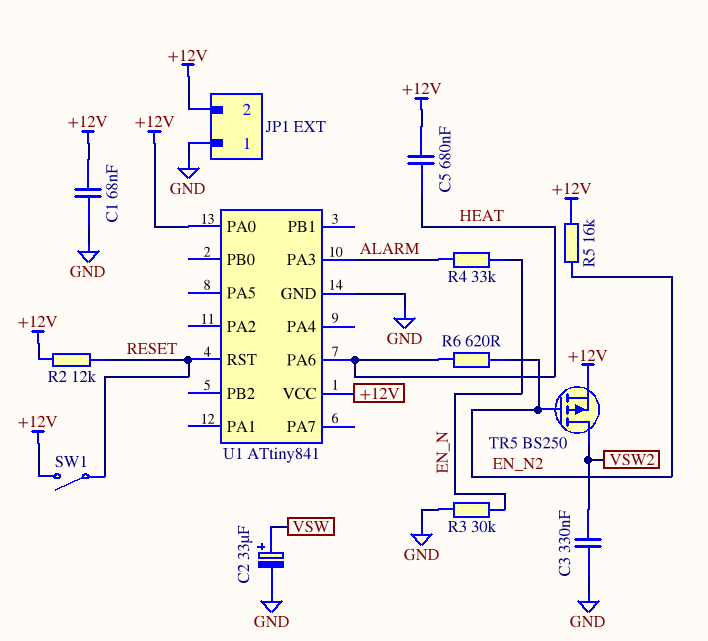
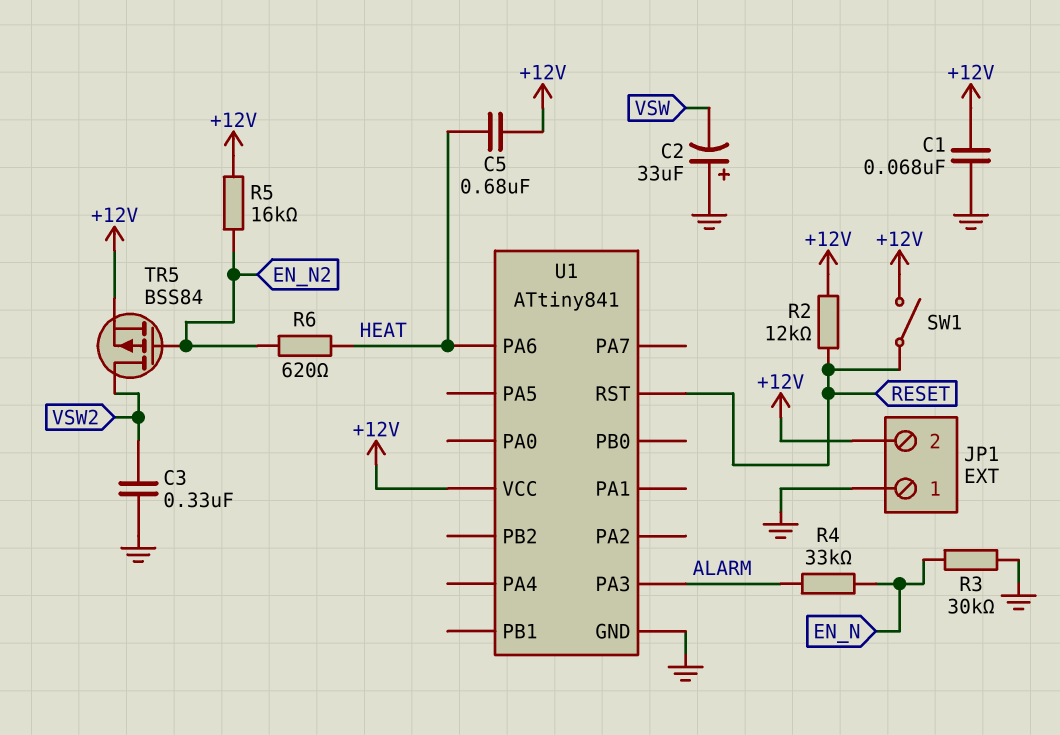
C2: 33uF (plus VSW, minus GND) -> 33uF (plus GND, minus VSW)
TR5: PMOS BS250 (G EN_N2, D VSW2, S +12V) -> PMOS BSS84 (G EN_N2, D VSW2, S +12V)
U1 pin PA0: +12V -> none

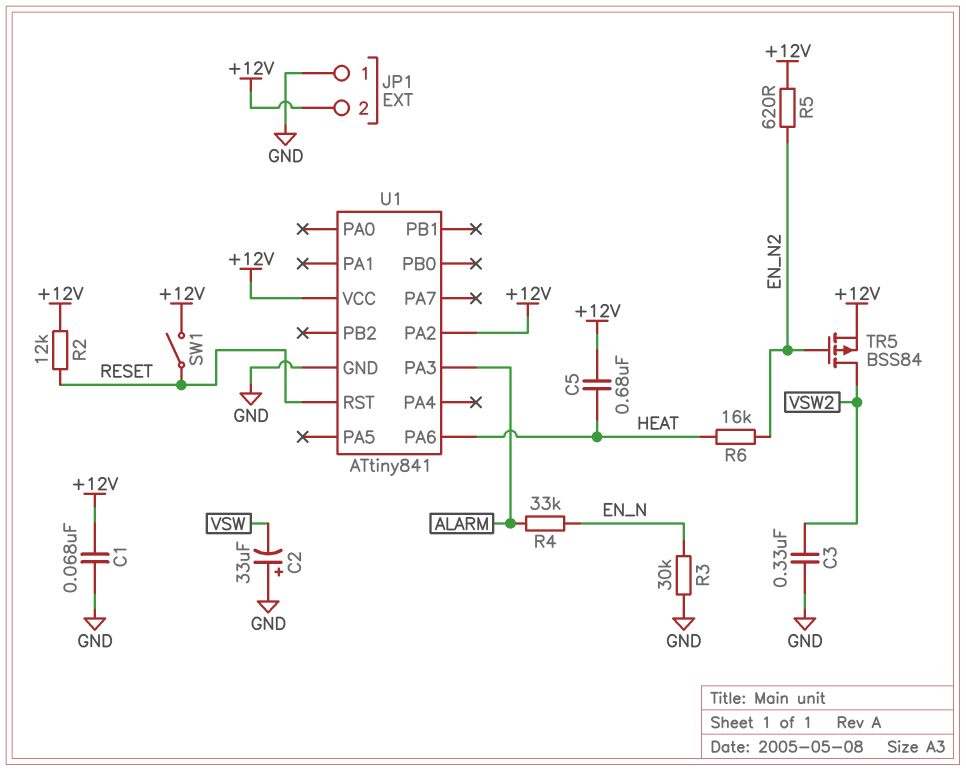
R5: 16k (+12V, EN_N2) -> 620 (+12V, EN_N2)
R6: 620 (EN_N2, HEAT) -> 16k (EN_N2, HEAT)
U1 pin PA2: none -> +12V

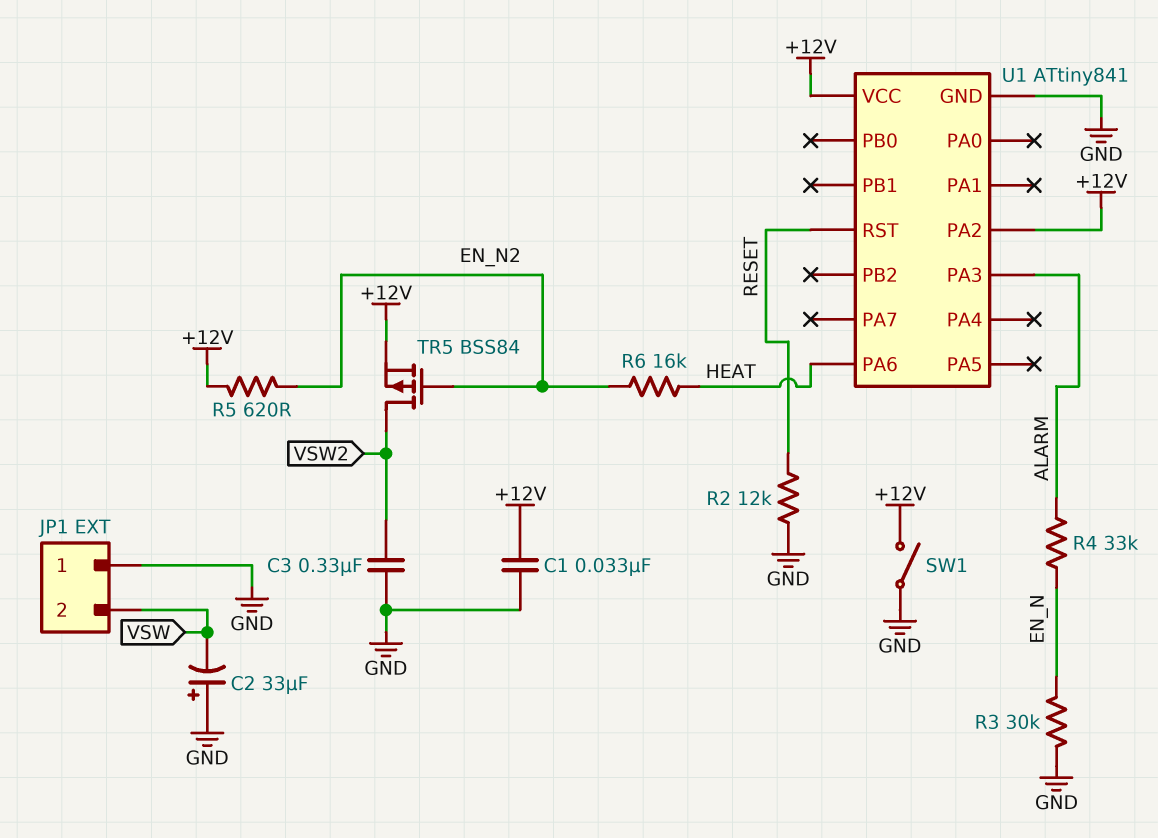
C1: 68nF (+12V, GND) -> 33nF (+12V, GND)
C5: 680nF (+12V, HEAT) -> none
JP1 pin 2: +12V -> VSW
R2: 12k (+12V, RESET) -> 12k (GND, RESET)
SW1: switch (+12V, RESET) -> switch (+12V, GND)

